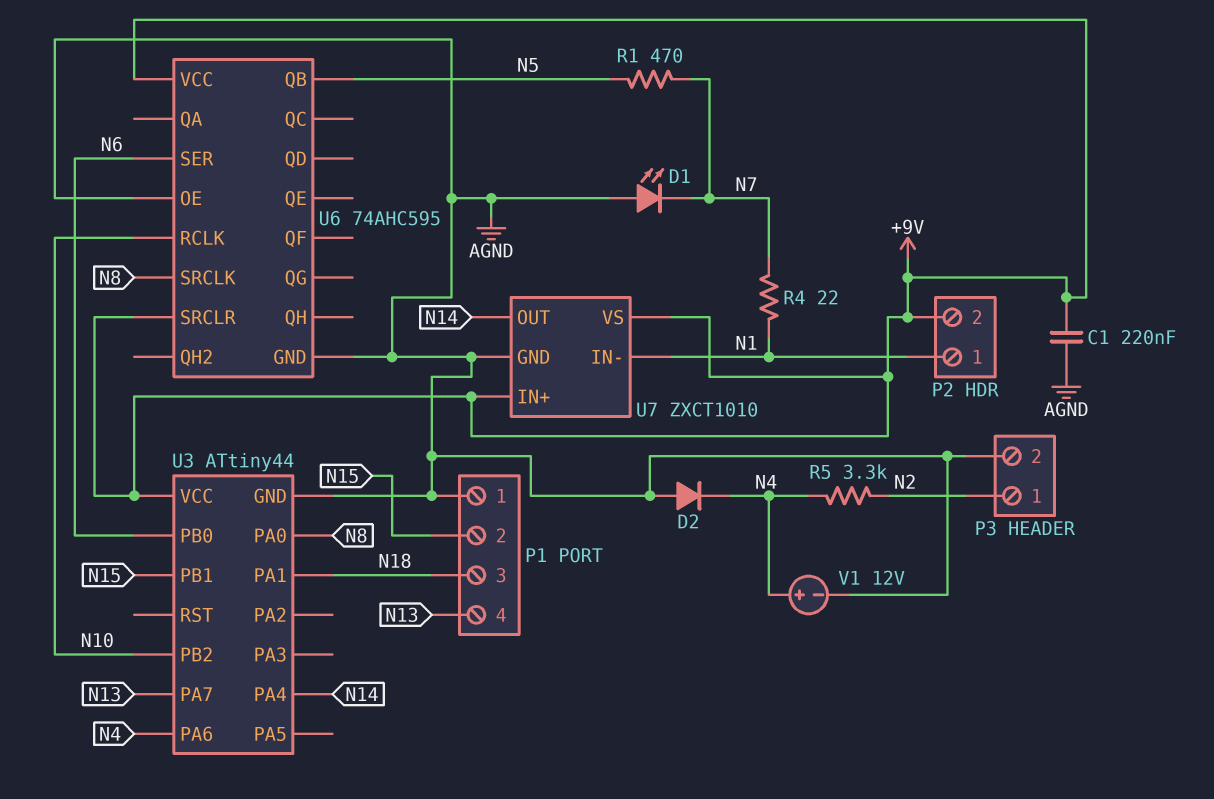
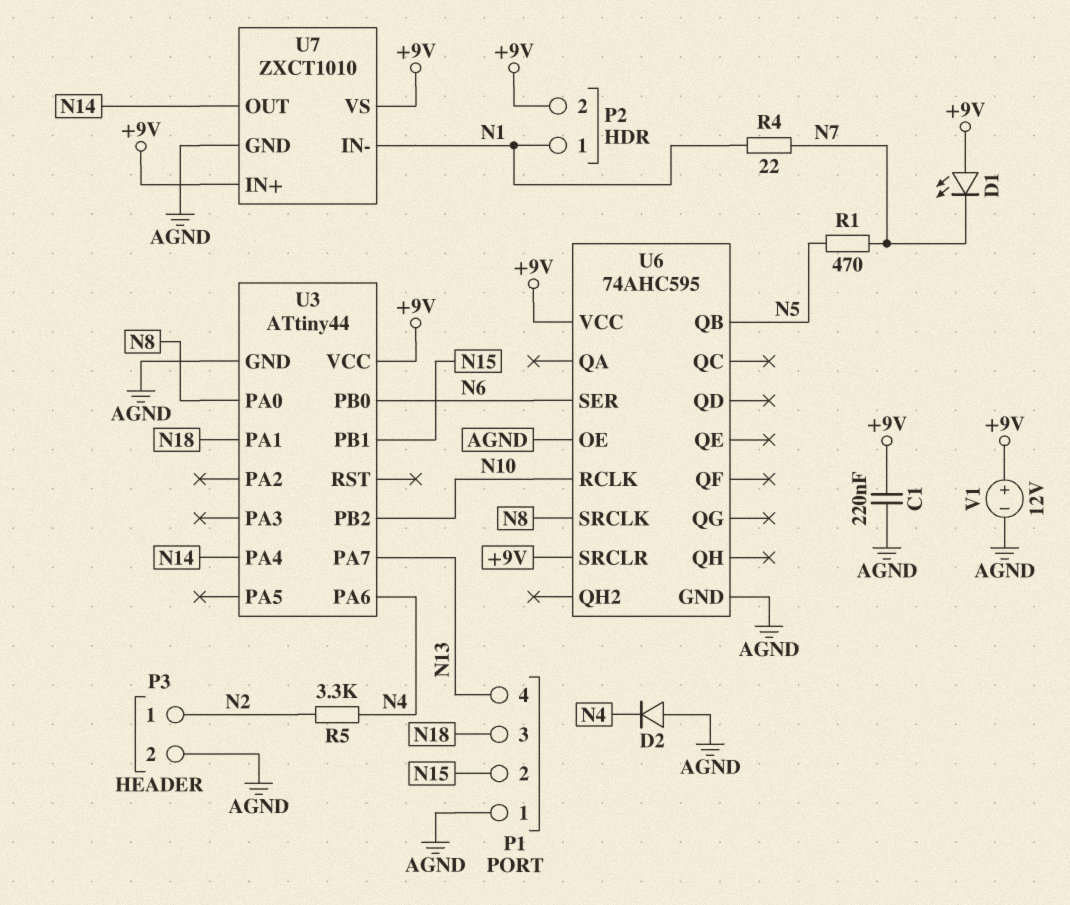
D1: LED (A AGND, K N7) -> LED (A +9V, K N7)
V1: 12V (plus N4, minus AGND) -> 12V (plus +9V, minus AGND)

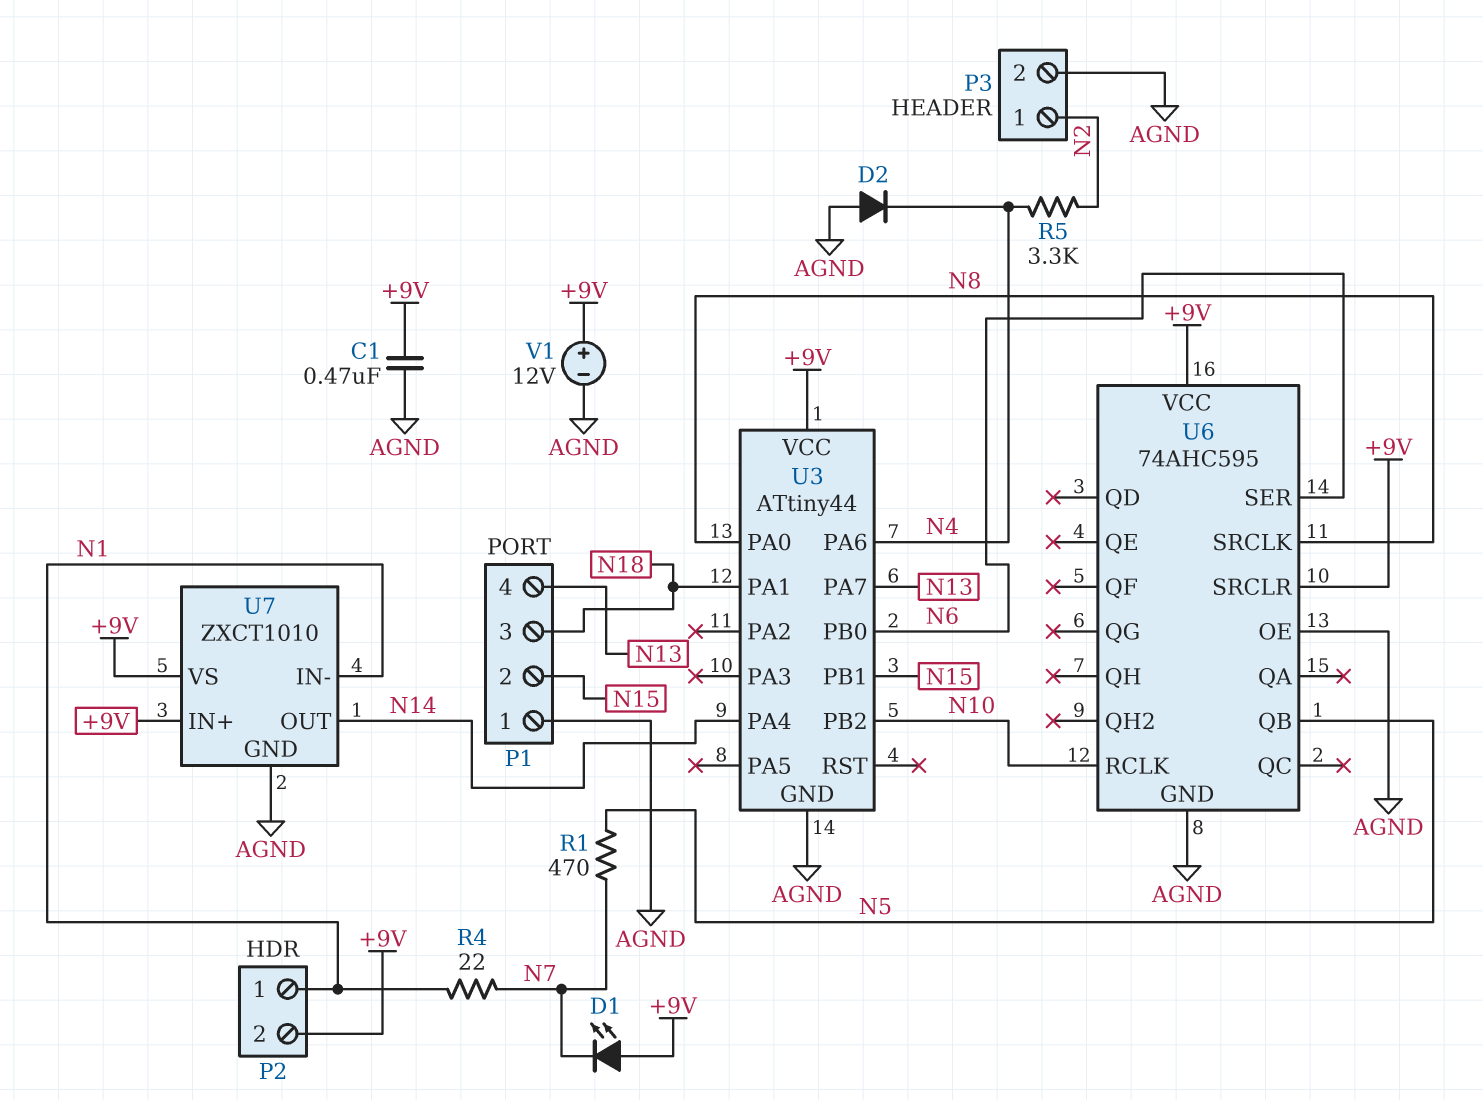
C1: 220nF (+9V, AGND) -> 470nF (+9V, AGND)

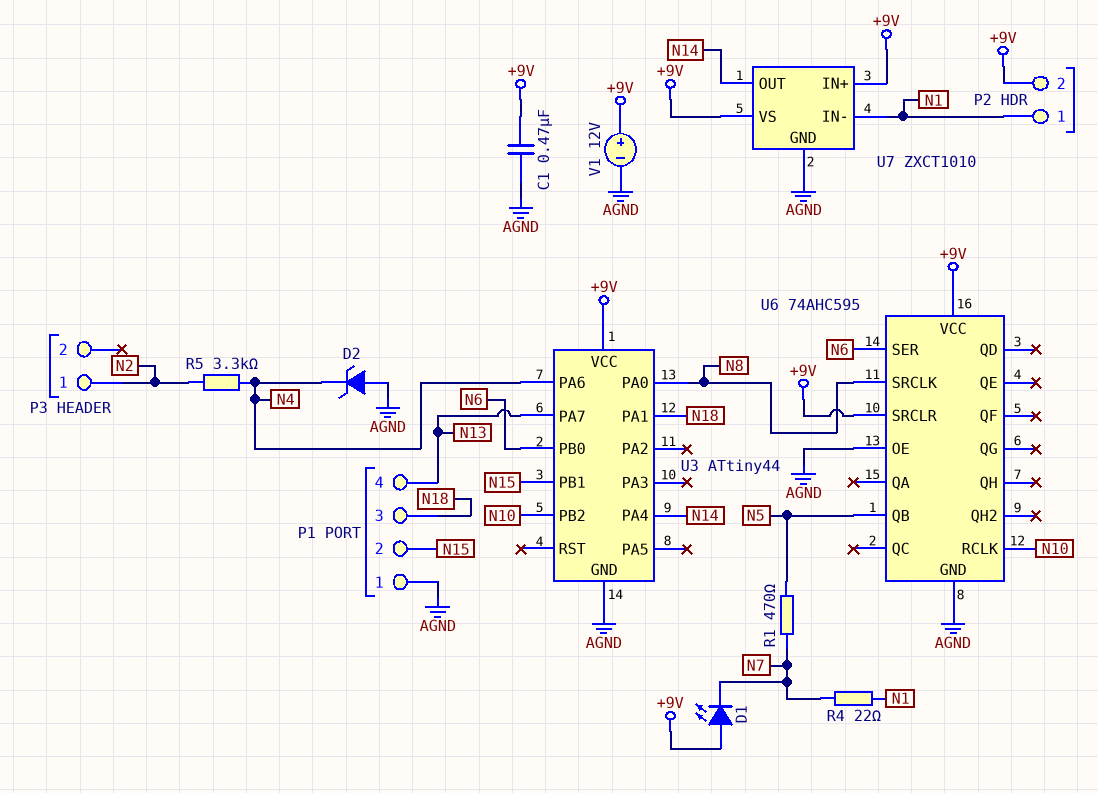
D2: diode (A AGND, K N4) -> zener (A AGND, K N4)
P3 pin 2: AGND -> none

